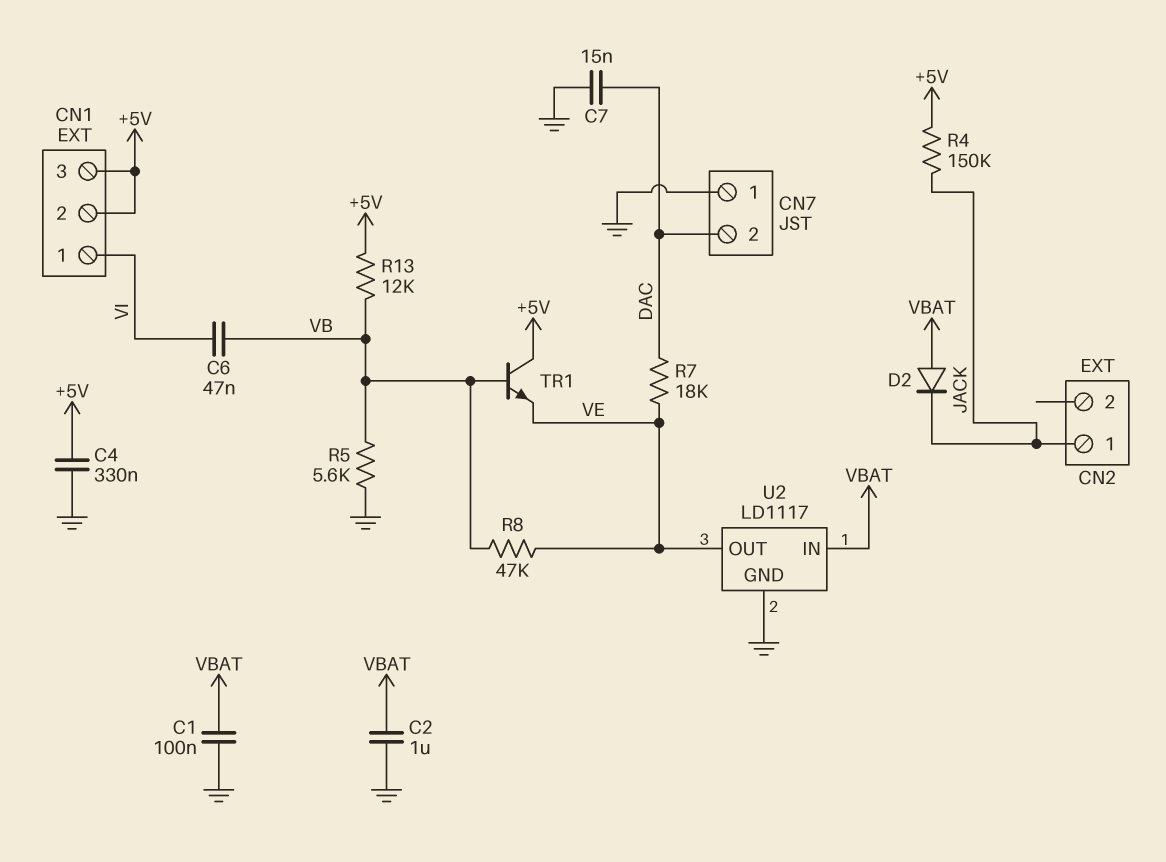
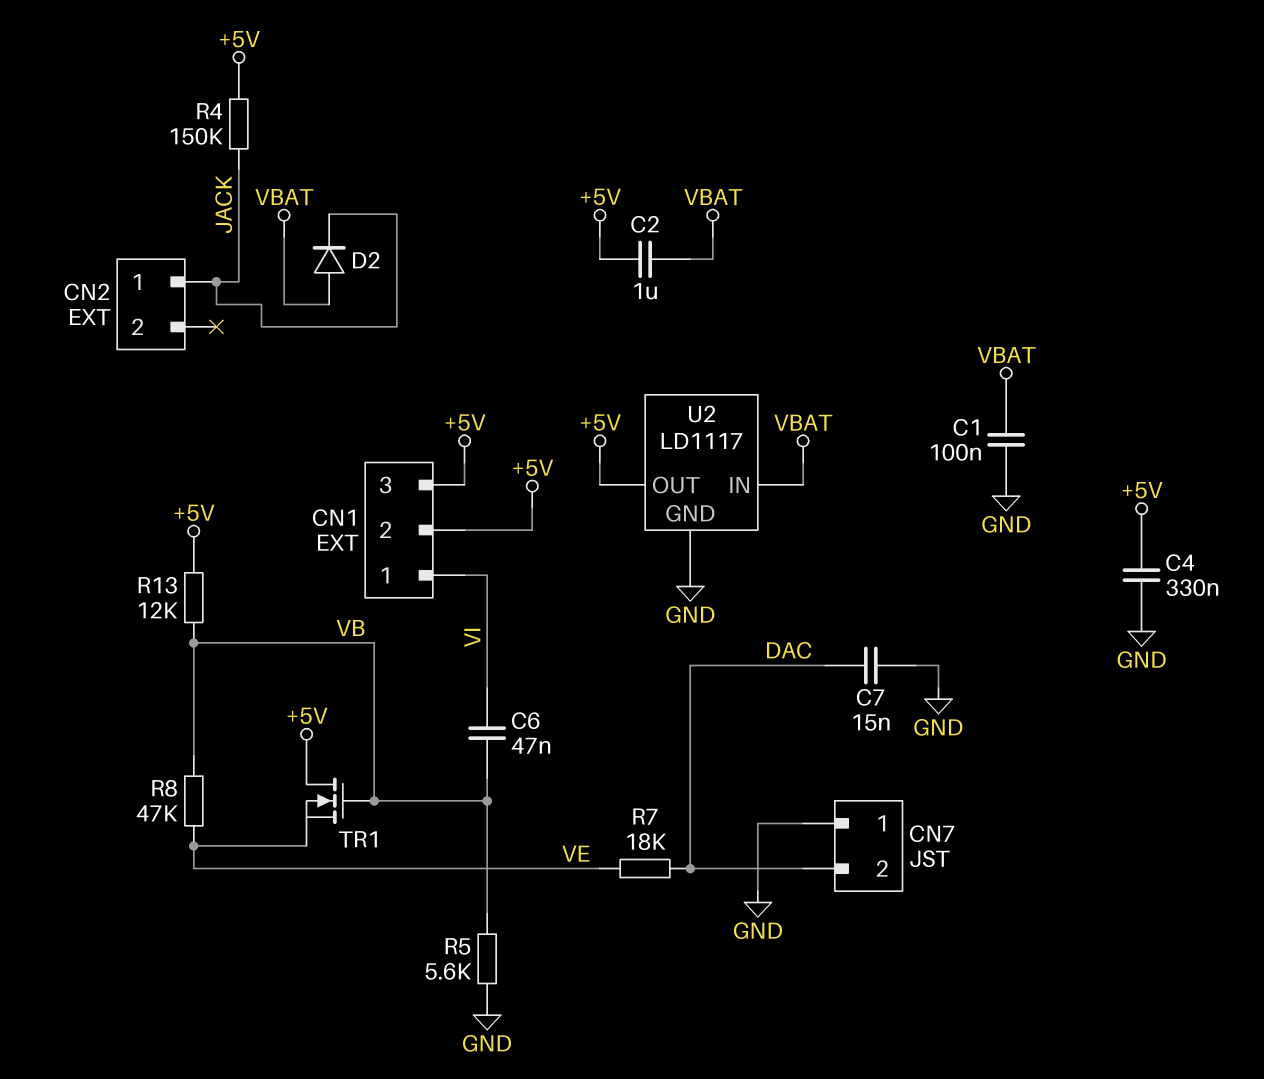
C2: 1uF (GND, VBAT) -> 1uF (+5V, VBAT)
TR1: NPN (B VB, C +5V, E VE) -> NMOS (G VB, D +5V, S VE)
U2 pin OUT: VE -> +5V

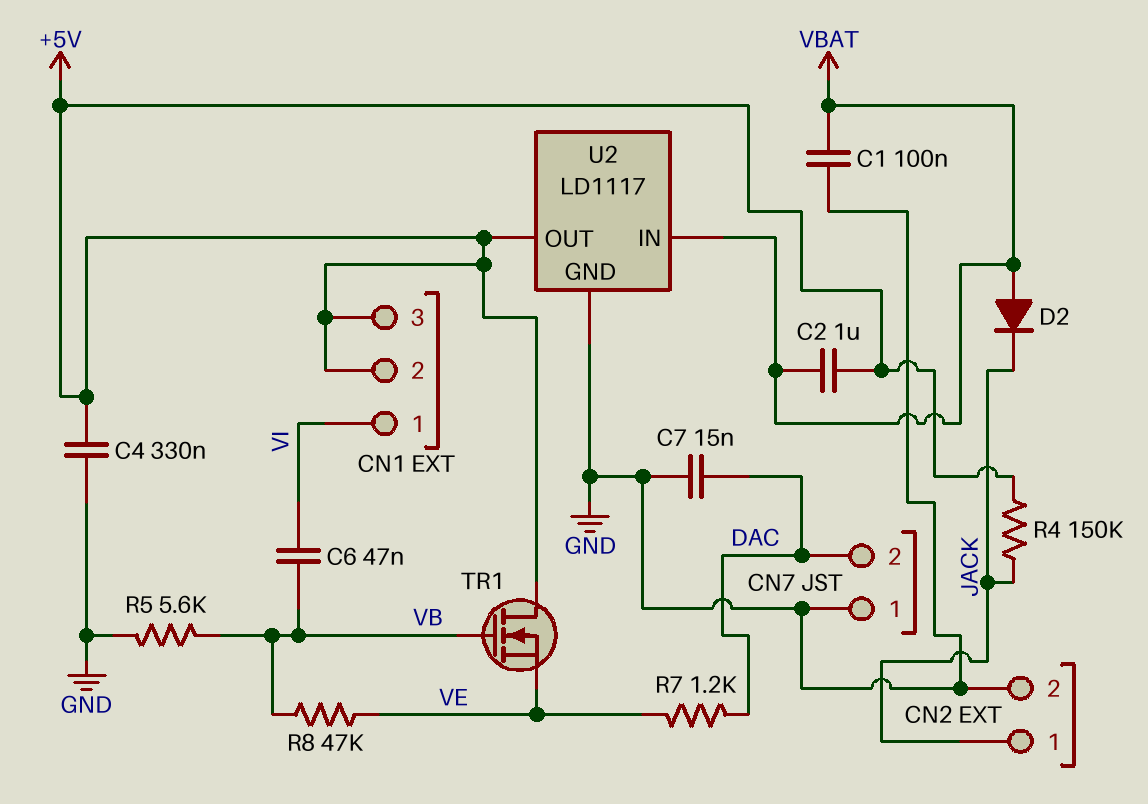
CN2 pin 2: none -> GND
R7: 18k (DAC, VE) -> 1.2k (DAC, VE)
R13: 12k (+5V, VB) -> none

